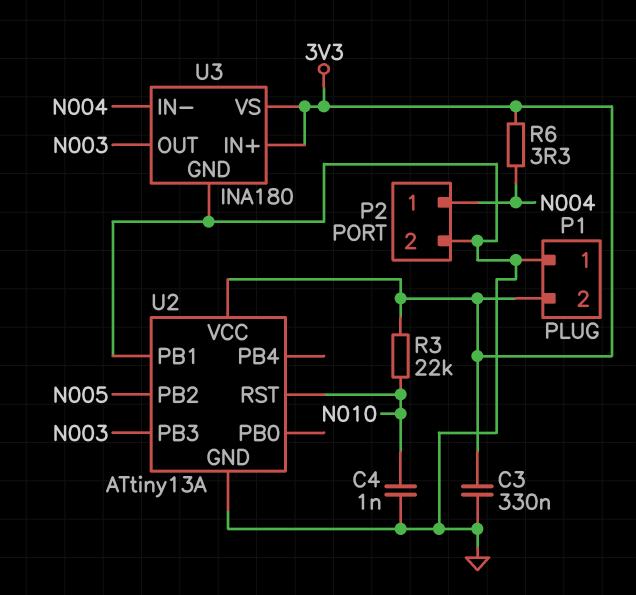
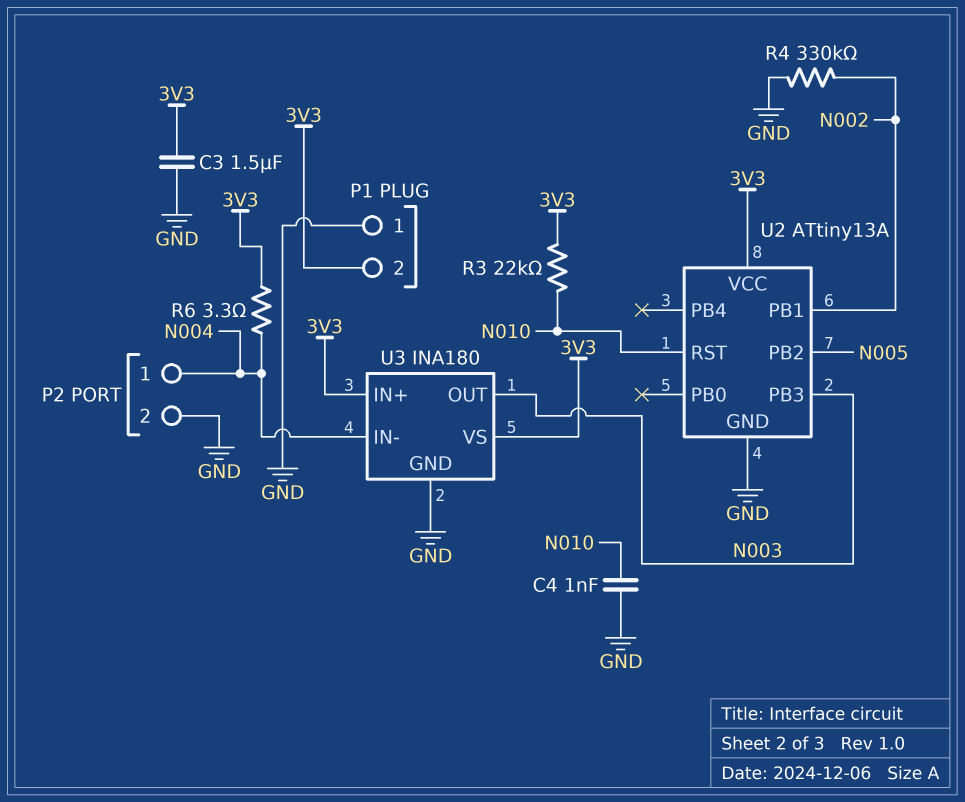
C3: 330nF (3V3, GND) -> 1.5uF (3V3, GND)
R4: none -> 330k (GND, N002)
U2 pin PB1: GND -> N002

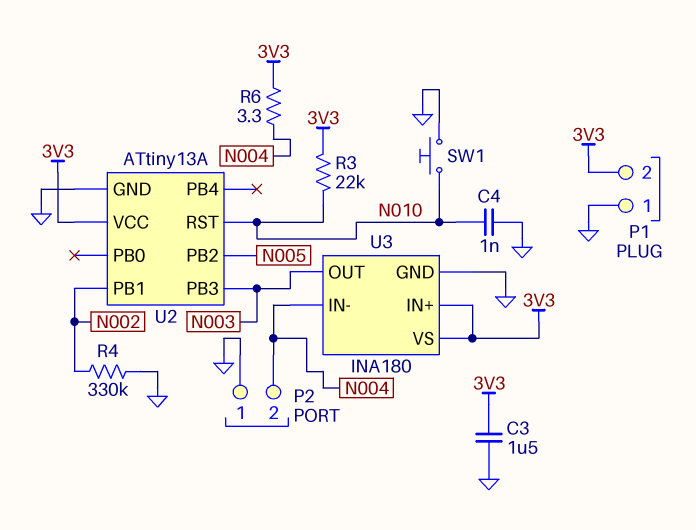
P2 pin 1: N004 -> GND
P2 pin 2: GND -> N004
SW1: none -> button (GND, N010)

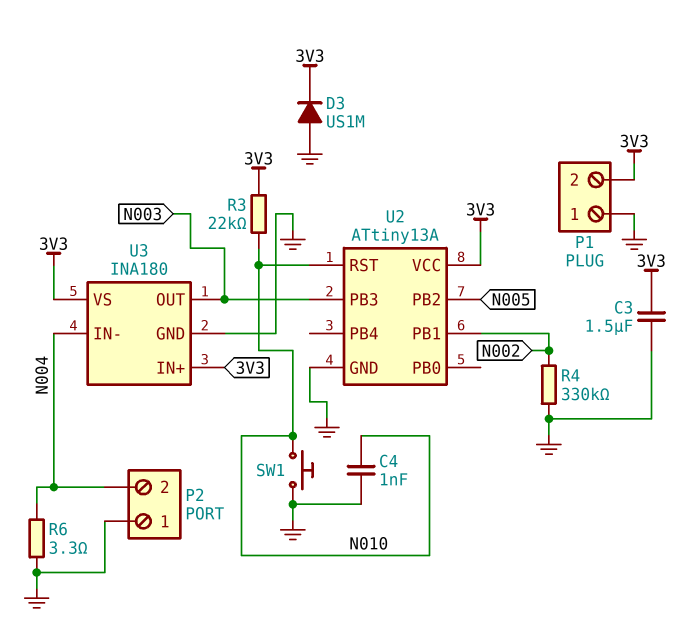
D3: none -> diode US1M (A GND, K 3V3)
R6: 3.3 (3V3, N004) -> 3.3 (GND, N004)

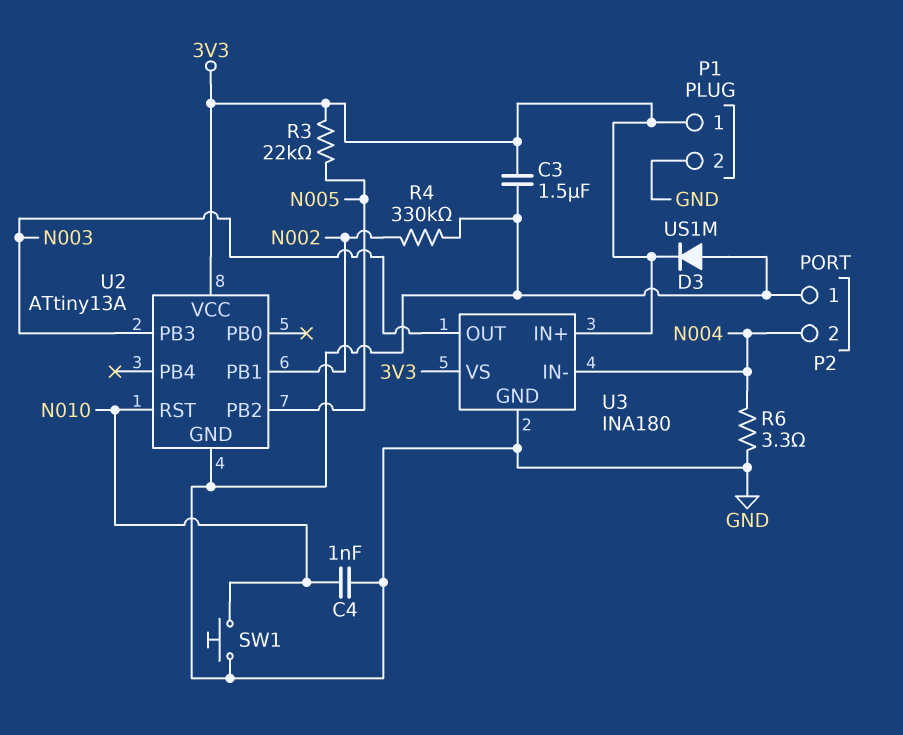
P1 pin 1: GND -> 3V3
P1 pin 2: 3V3 -> GND
R3: 22k (3V3, N010) -> 22k (3V3, N005)

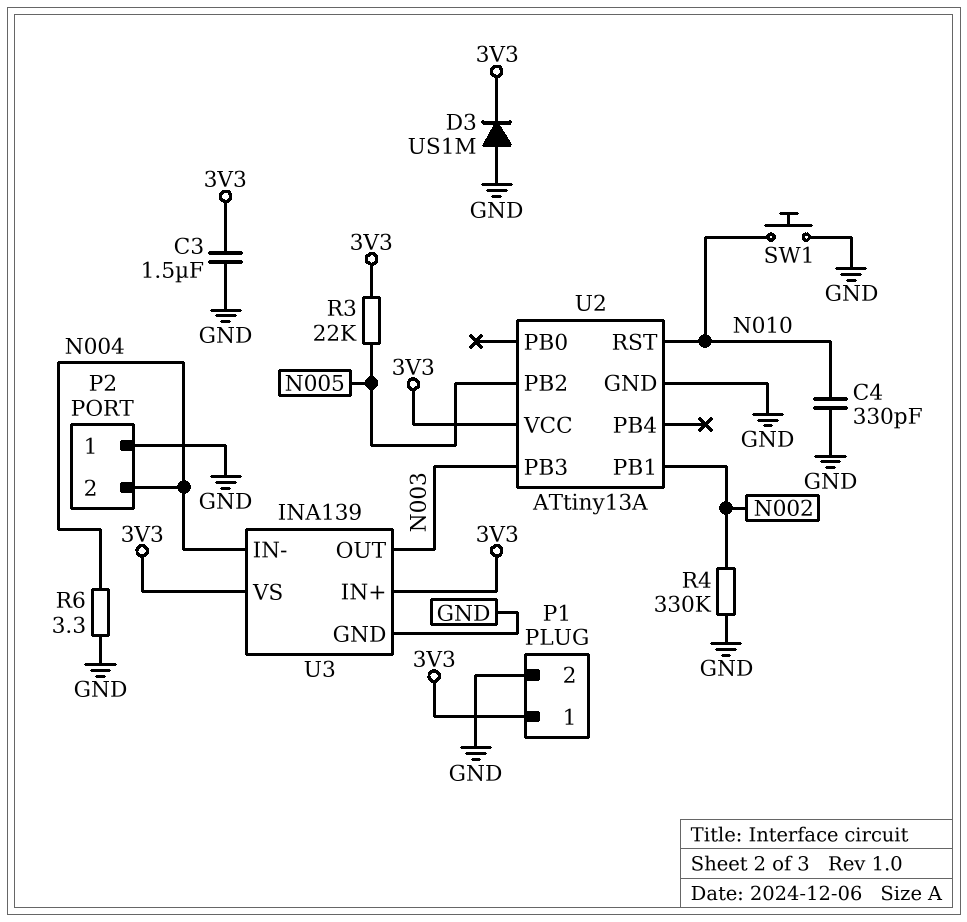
C4: 1nF (GND, N010) -> 330pF (GND, N010)
U3: INA180 -> INA139

